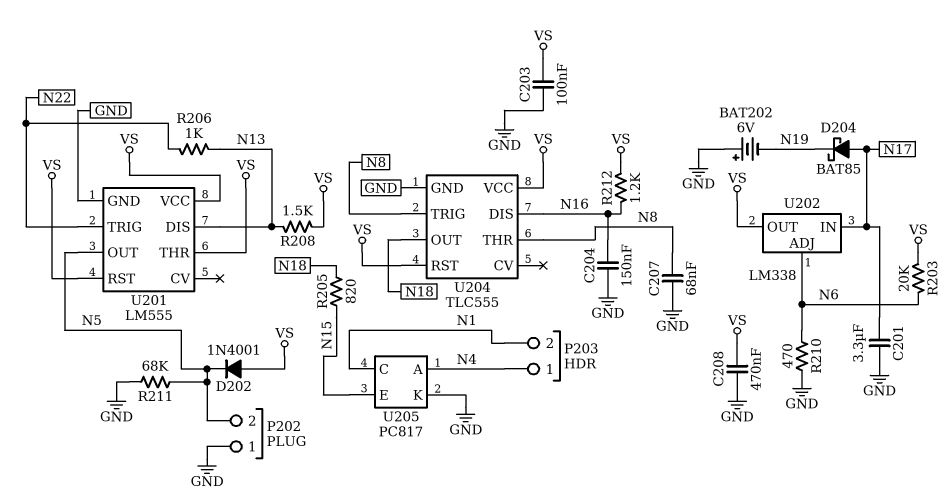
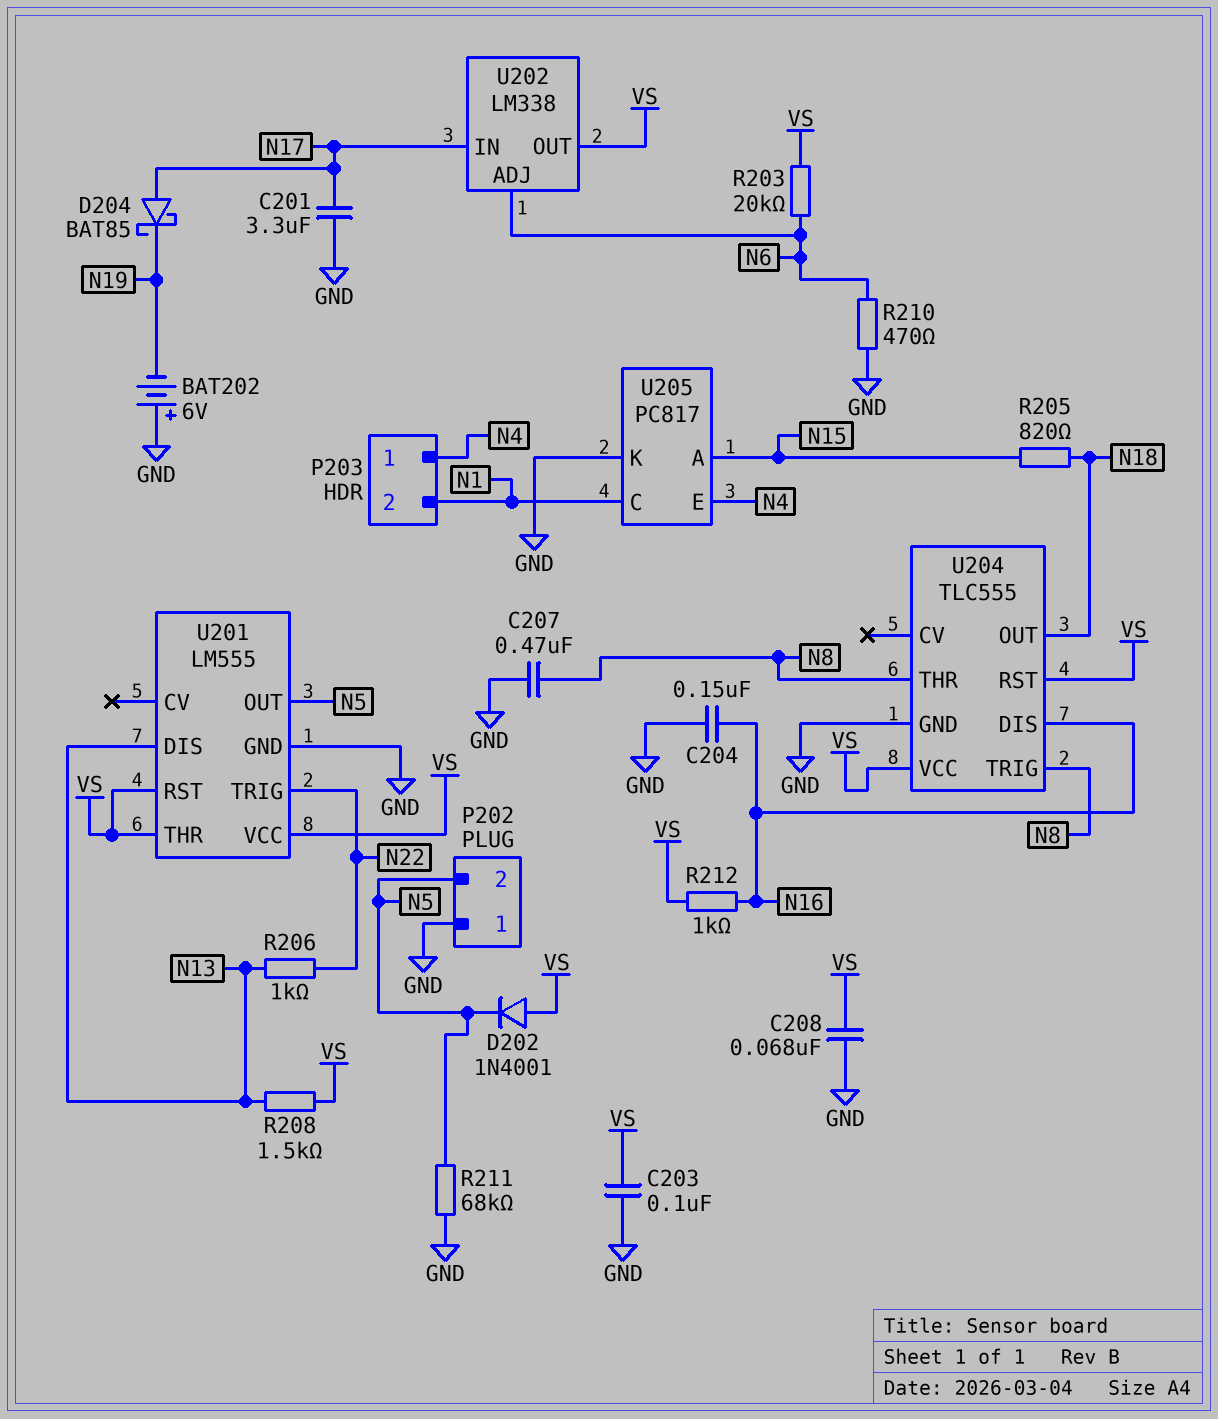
C207: 68nF (GND, N8) -> 470nF (GND, N8)
C208: 470nF (GND, VS) -> 68nF (GND, VS)
R212: 1.2k (N16, VS) -> 1k (N16, VS)
U205 pin A: N4 -> N15
U205 pin E: N15 -> N4

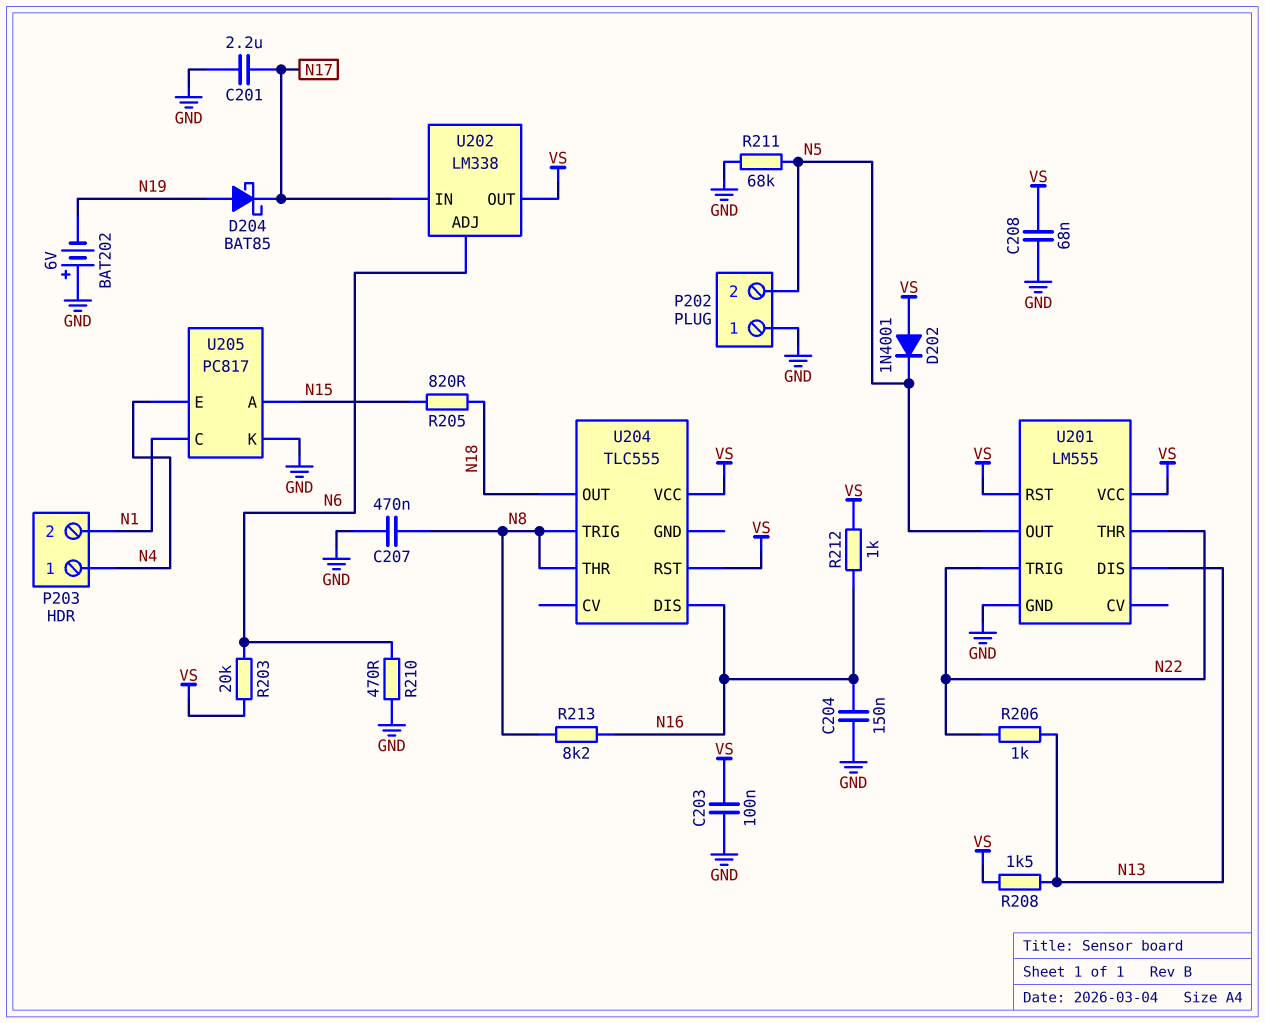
C201: 3.3uF (GND, N17) -> 2.2uF (GND, N17)
D204: schottky BAT85 (A N17, K N19) -> schottky BAT85 (A N19, K N17)
R213: none -> 8.2k (N8, N16)
U201 pin THR: VS -> N22
U204 pin GND: GND -> none

